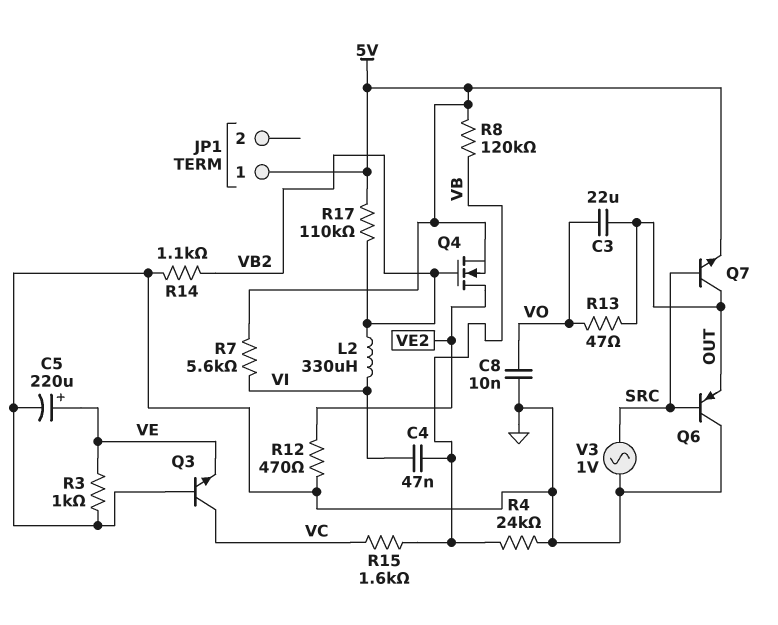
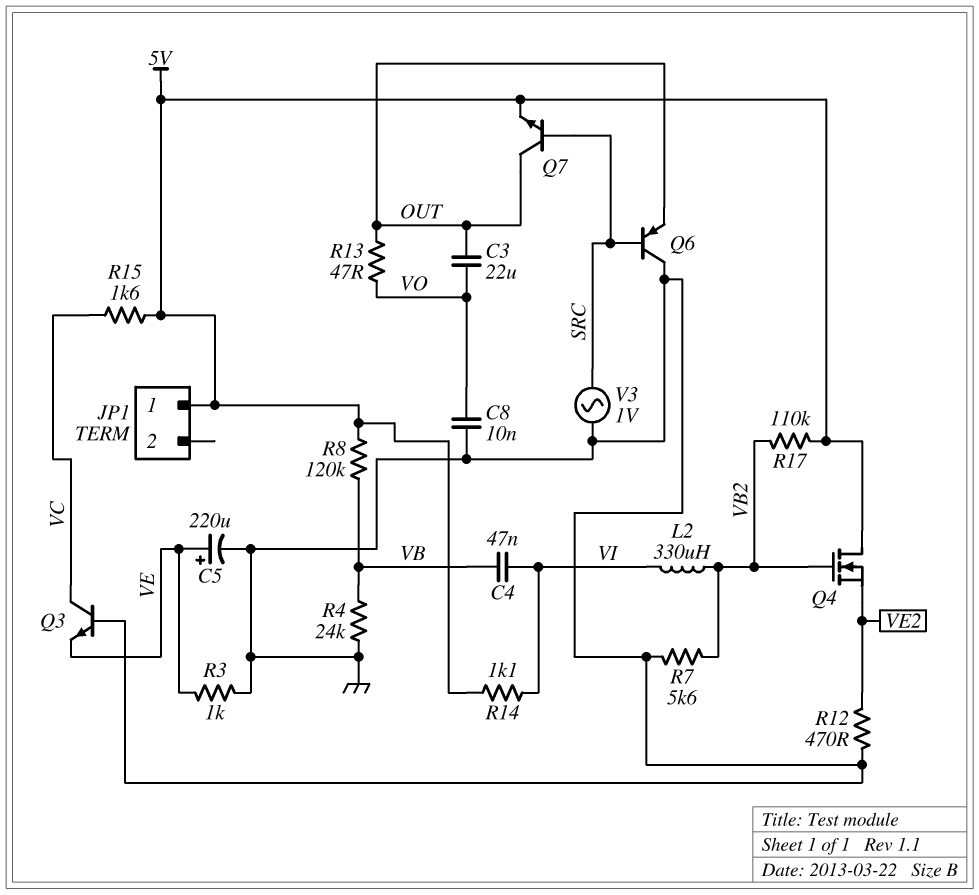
Q4: NMOS (G VB2, D VE2, S 5V) -> NMOS (G VB2, D 5V, S VE2)
R7: 5.6k (5V, VI) -> 5.6k (GND, VB2)
R14: 1.1k (GND, VB2) -> 1.1k (5V, VI)
R15: 1.6k (VB, VC) -> 1.6k (5V, VC)

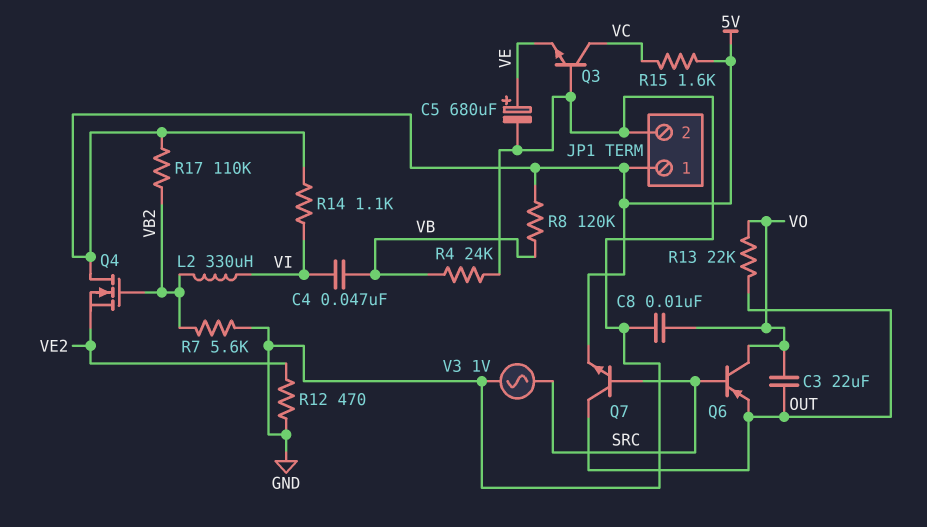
C5: 220uF (plus VE, minus GND) -> 680uF (plus VE, minus GND)
JP1 pin 2: none -> GND
Q6: PNP (B SRC, C GND, E OUT) -> PNP (B SRC, C VO, E OUT)
R3: 1k (GND, VE) -> none
R13: 47 (OUT, VO) -> 22k (OUT, VO)

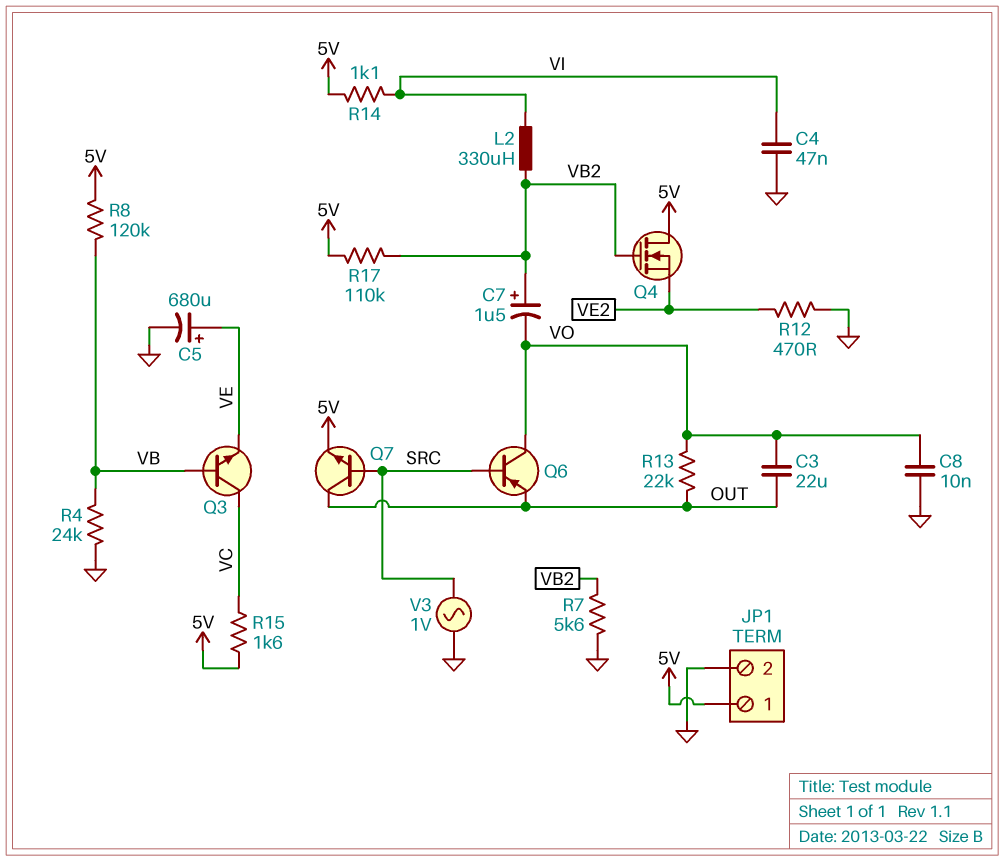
C4: 47nF (VB, VI) -> 47nF (GND, VI)
C7: none -> 1.5uF (plus VB2, minus VO)
Q3: NPN (B GND, C VC, E VE) -> NPN (B VB, C VC, E VE)

